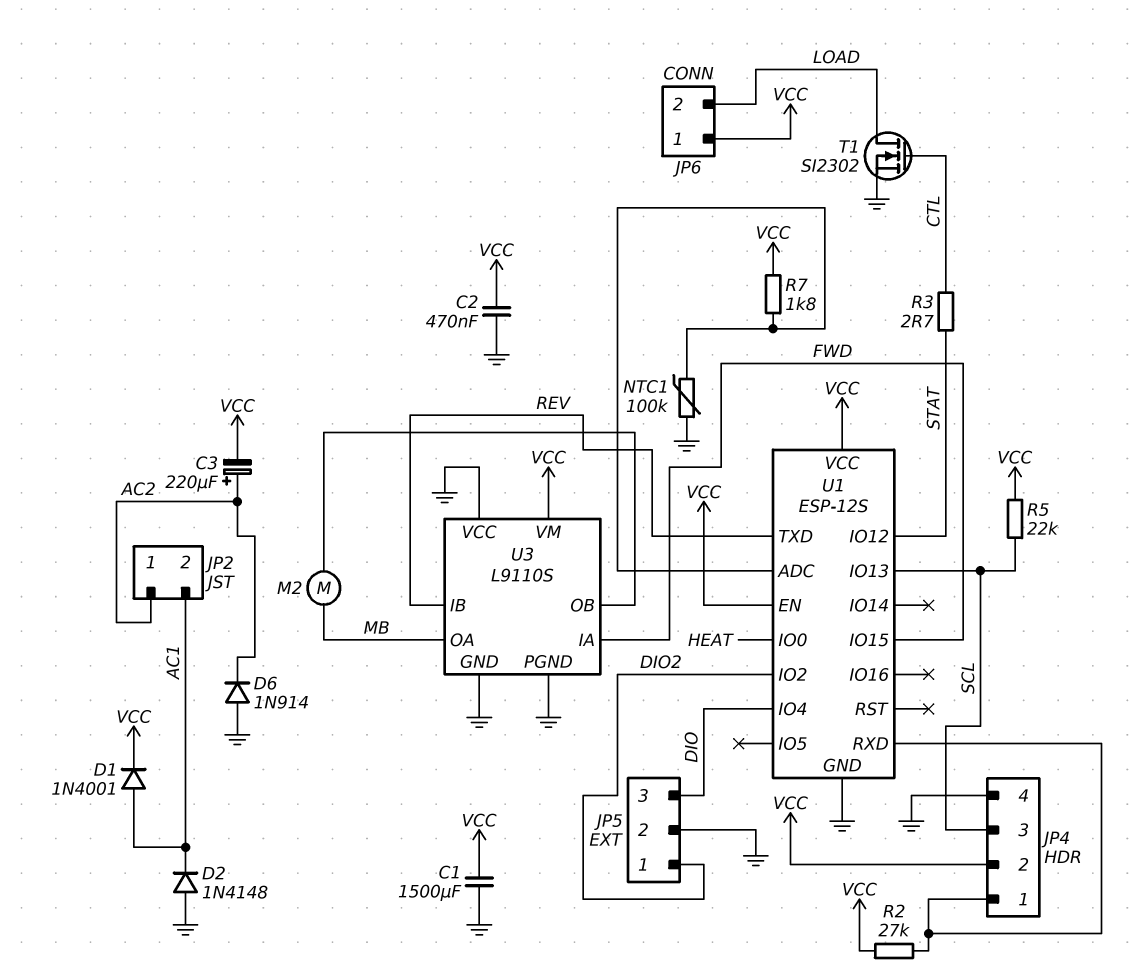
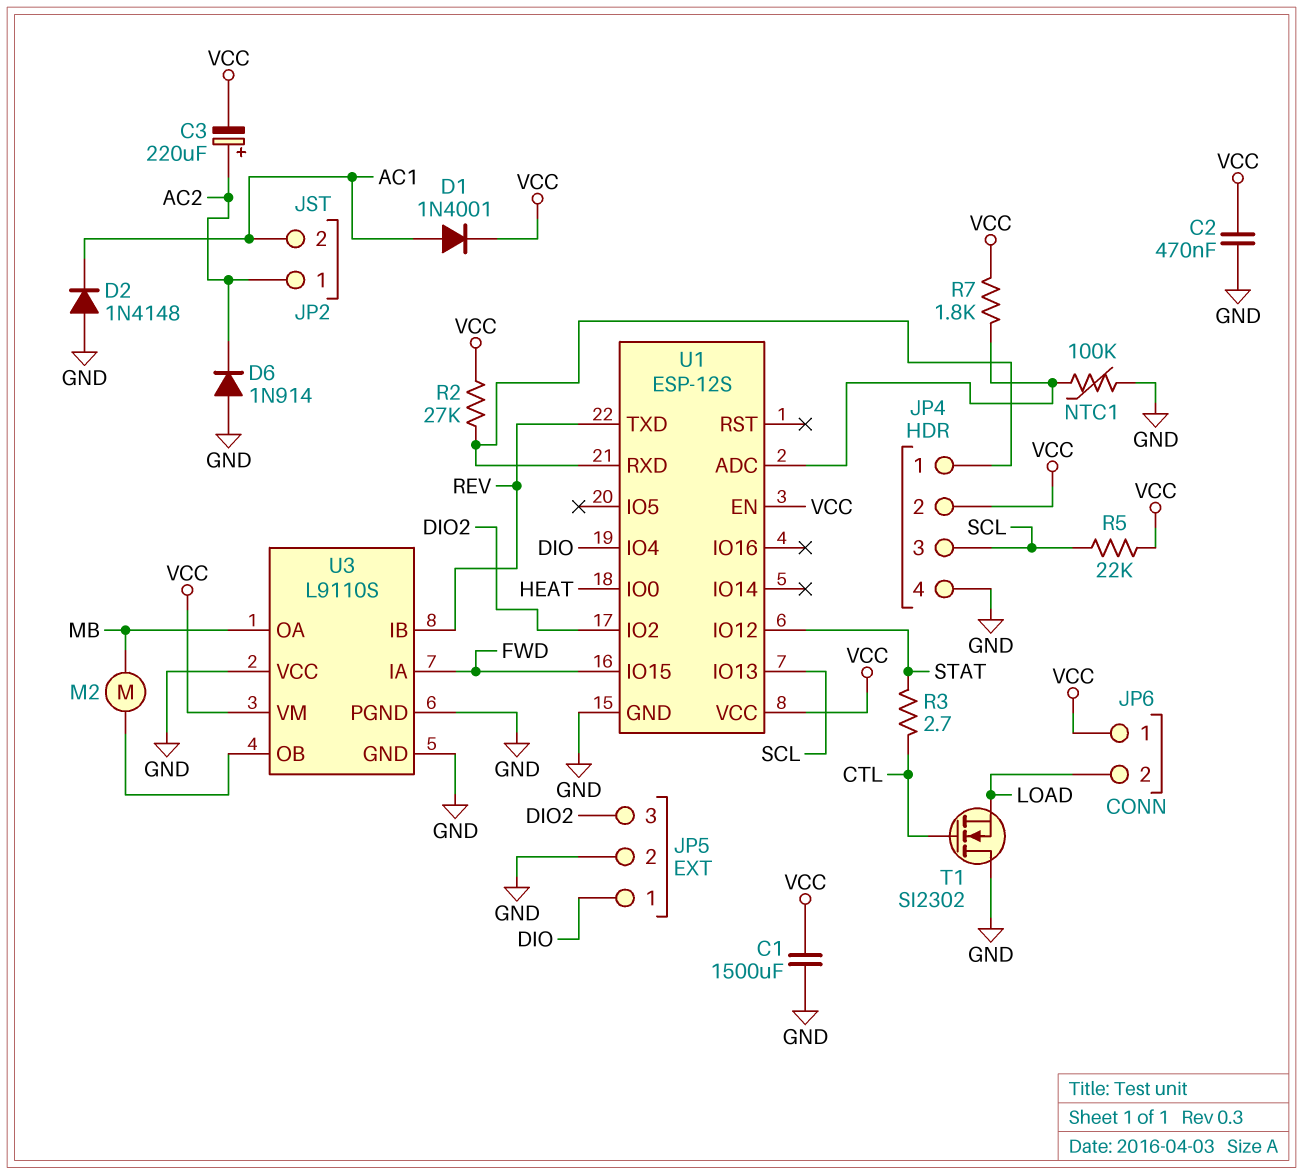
JP5 pin 1: DIO2 -> DIO
JP5 pin 3: DIO -> DIO2
T1: NMOS SI2302 (G CTL, D LOAD, S GND) -> NMOS SI2302 (G CTL, D GND, S LOAD)

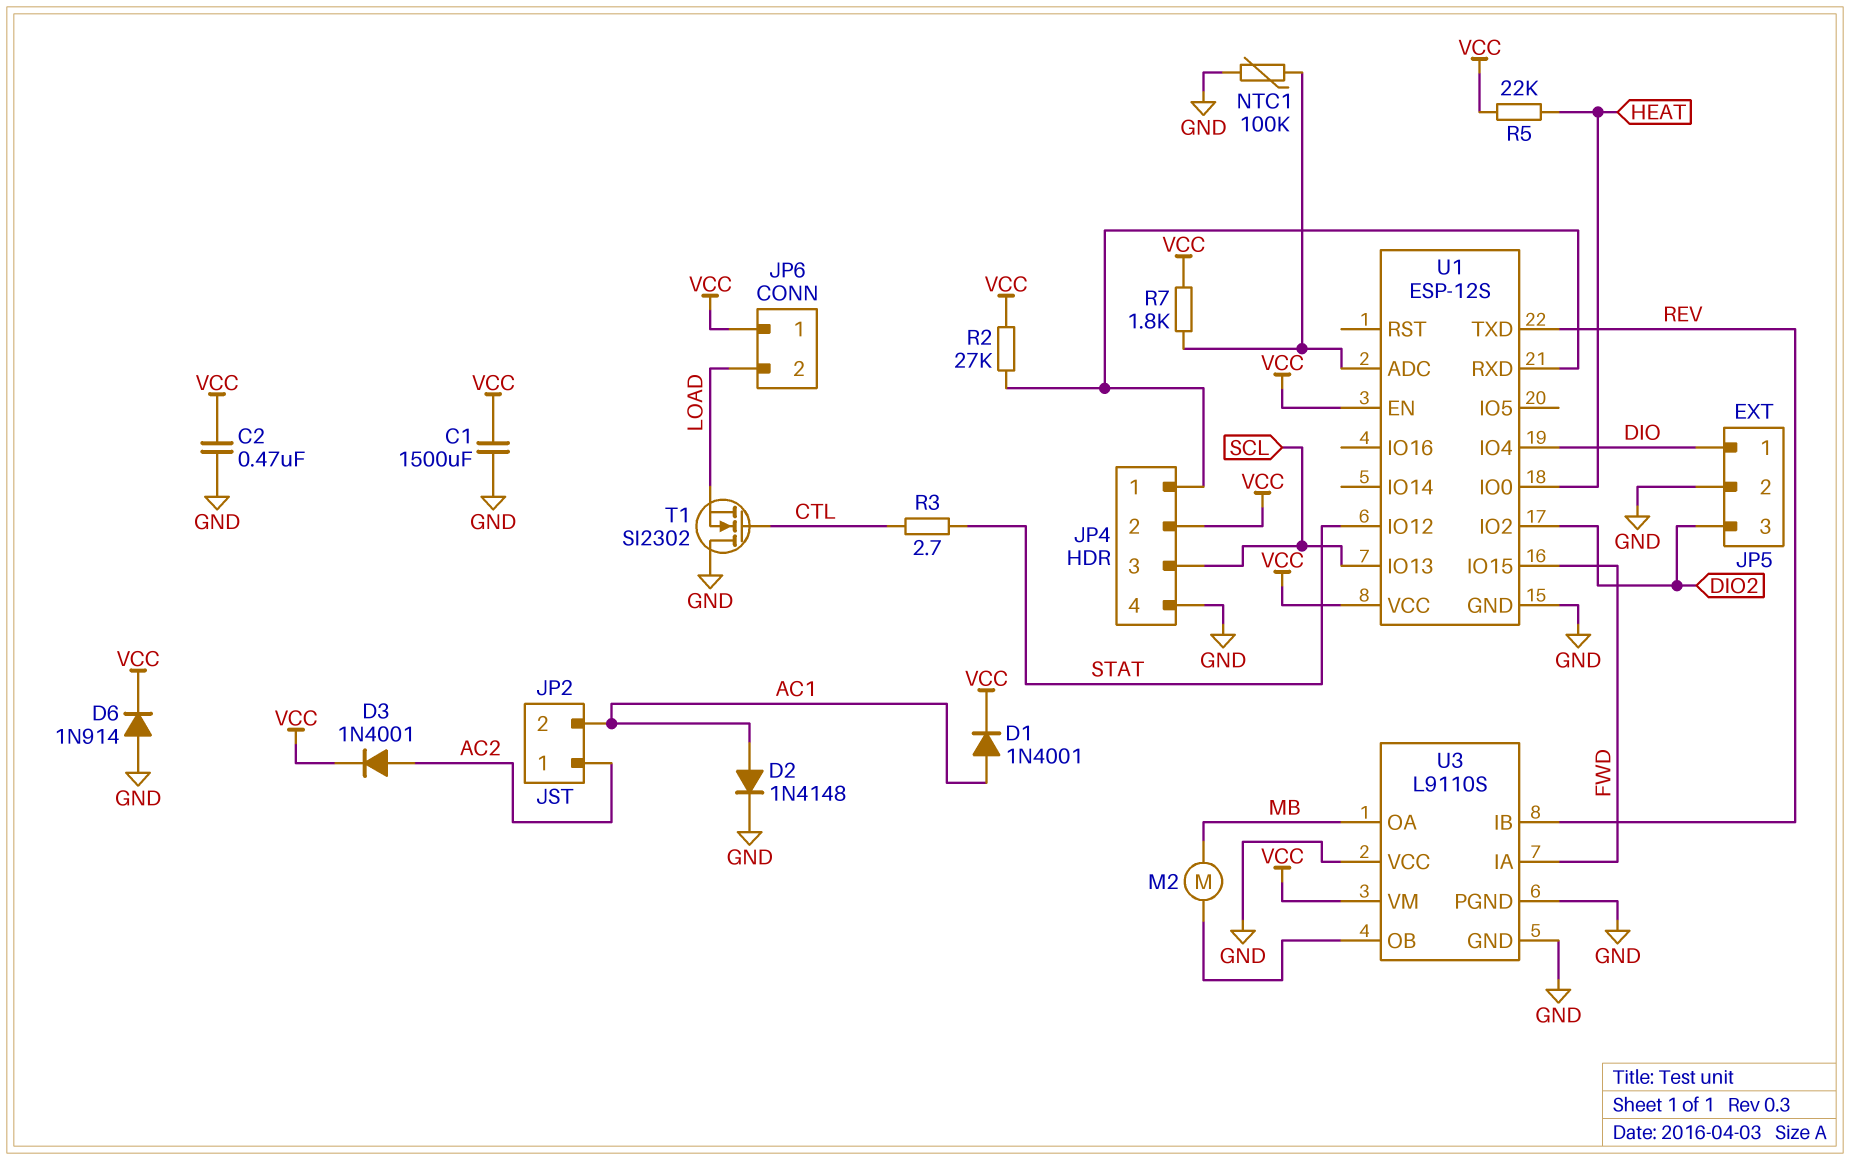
C3: 220uF (plus AC2, minus VCC) -> none
D2: diode 1N4148 (A GND, K AC1) -> diode 1N4148 (A AC1, K GND)
D3: none -> diode 1N4001 (A AC2, K VCC)
D6: diode 1N914 (A GND, K AC2) -> diode 1N914 (A GND, K VCC)
R5: 22k (SCL, VCC) -> 22k (HEAT, VCC)

